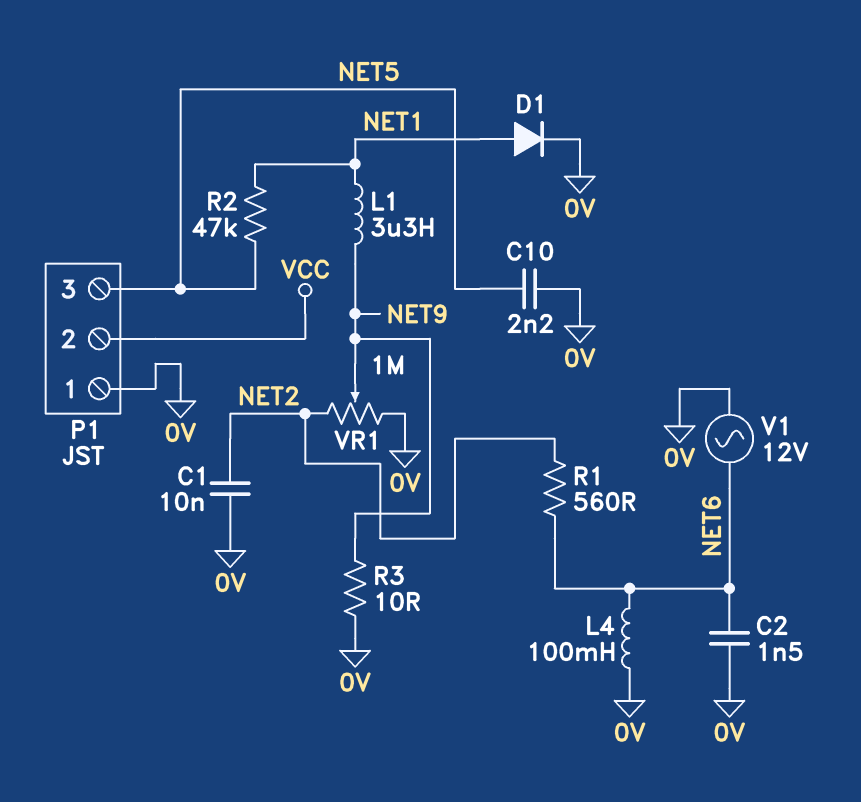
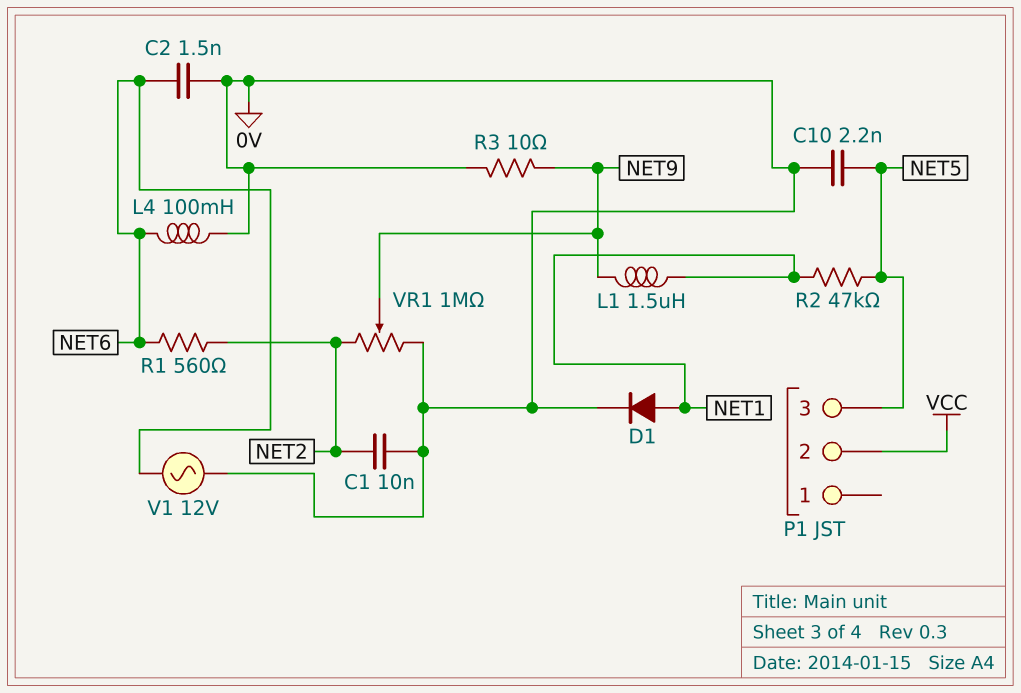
L1: 3.3uH (NET1, NET9) -> 1.5uH (NET1, NET9)
P1 pin 1: 0V -> none

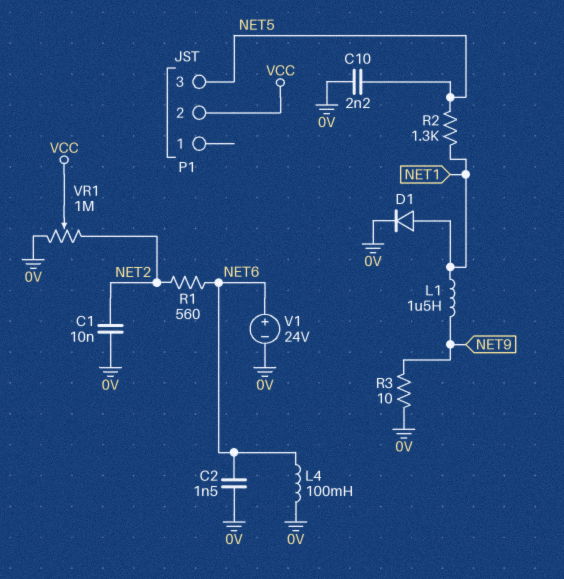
R2: 47k (NET1, NET5) -> 1.3k (NET1, NET5)
V1: AC 12V (0V, NET6) -> 24V (plus NET6, minus 0V)
VR1: 1M (0V, NET2, wiper NET9) -> 1M (0V, NET2, wiper VCC)

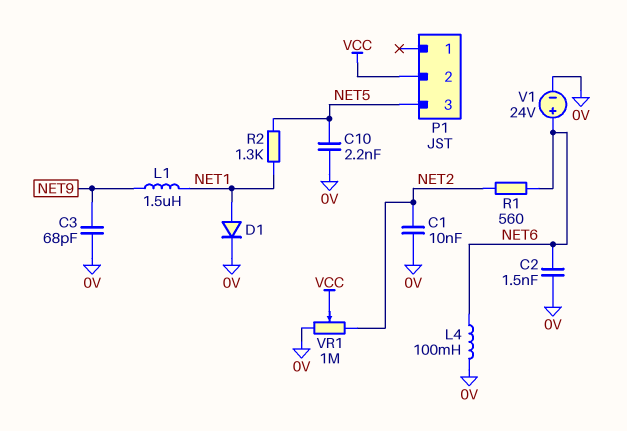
C3: none -> 68pF (0V, NET9)
R3: 10 (0V, NET9) -> none

